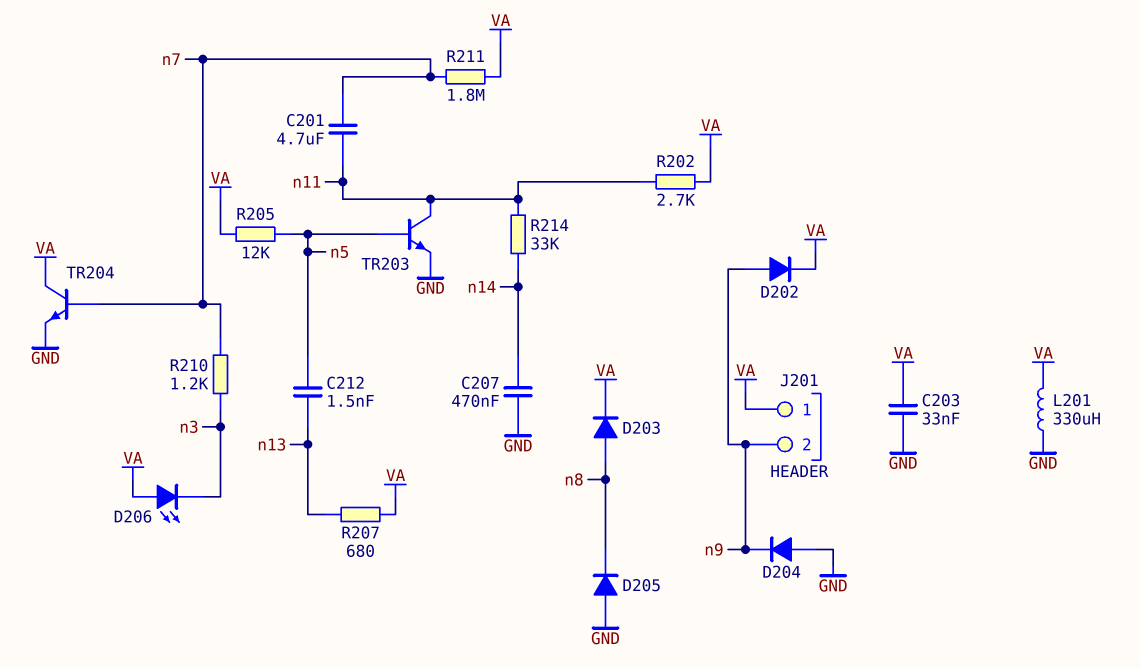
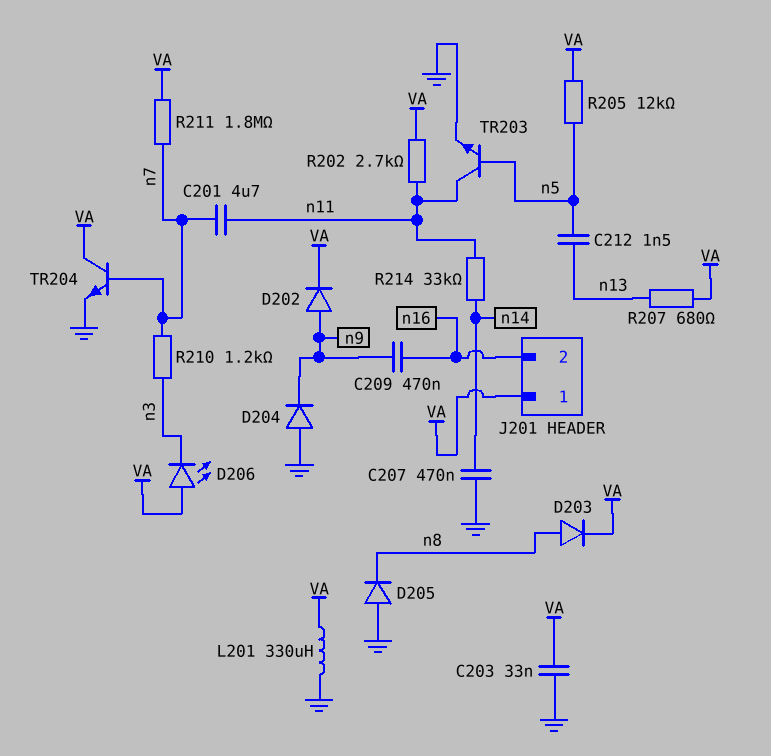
C209: none -> 470nF (n9, n16)
J201 pin 2: n9 -> n16

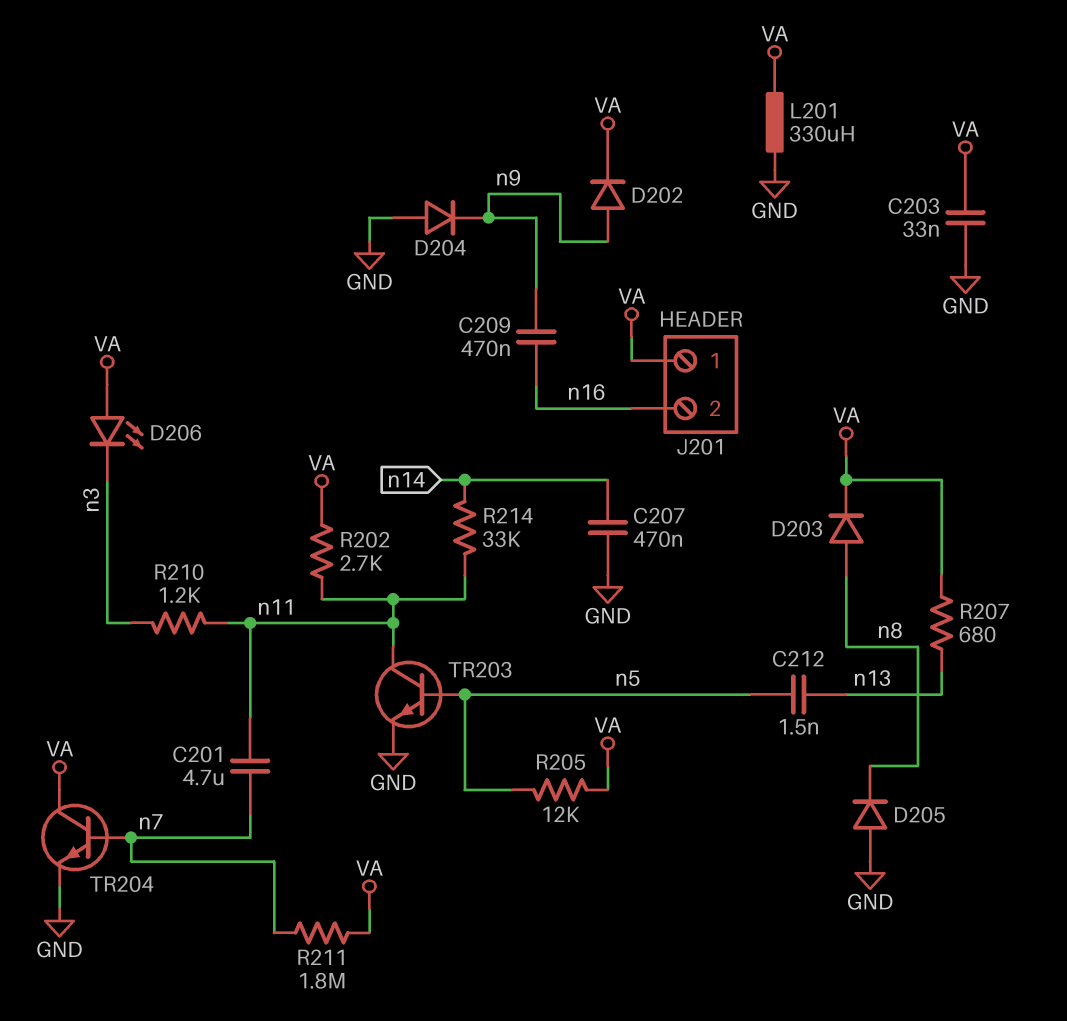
R210: 1.2k (n3, n7) -> 1.2k (n3, n11)

